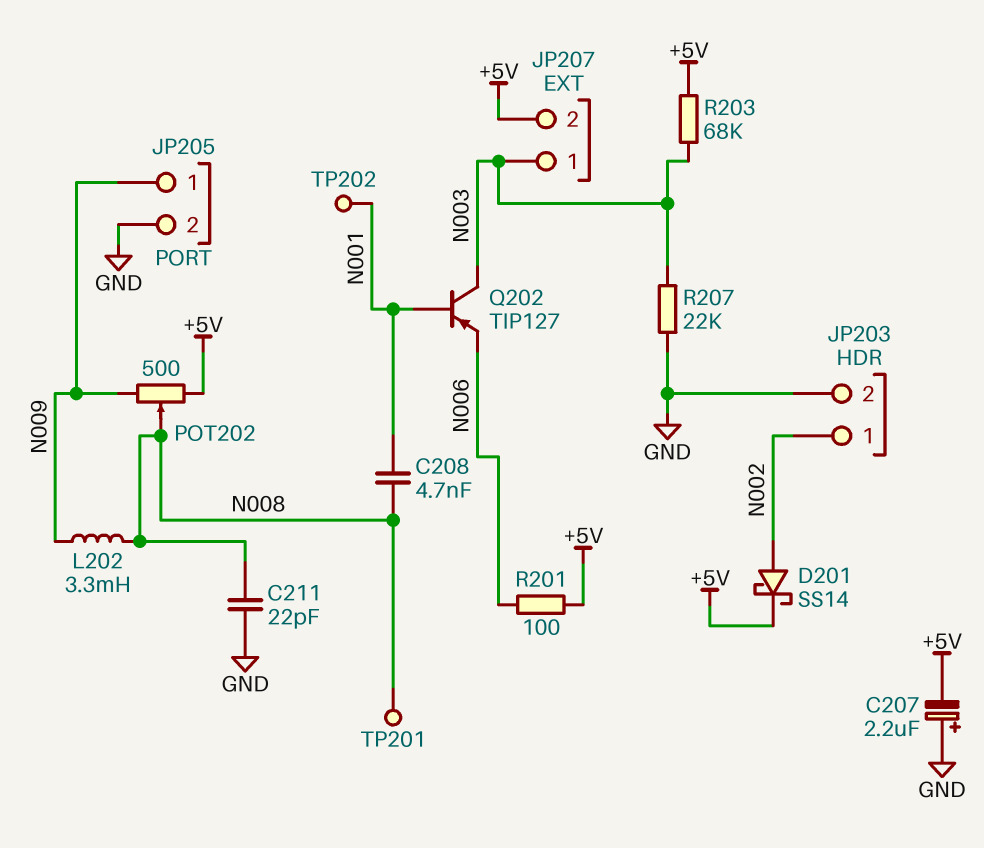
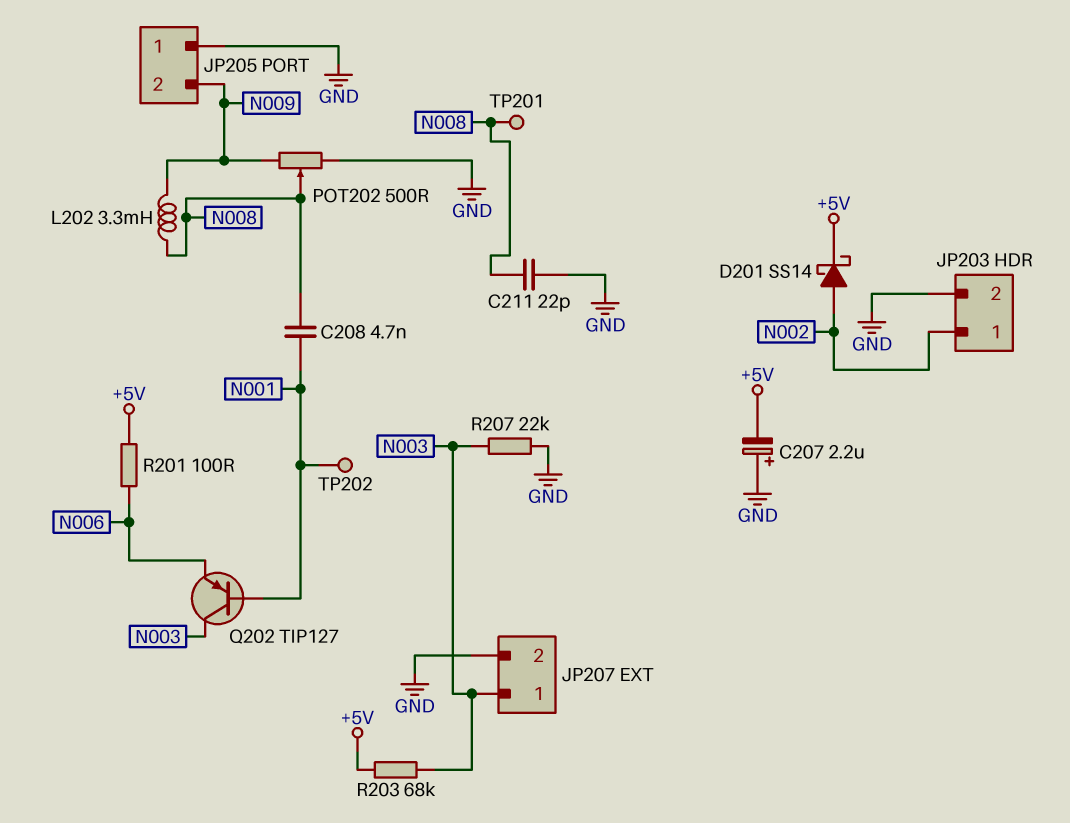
JP205 pin 1: N009 -> GND
JP205 pin 2: GND -> N009
JP207 pin 2: +5V -> GND
POT202: 500 (+5V, N009, wiper N008) -> 500 (GND, N009, wiper N008)

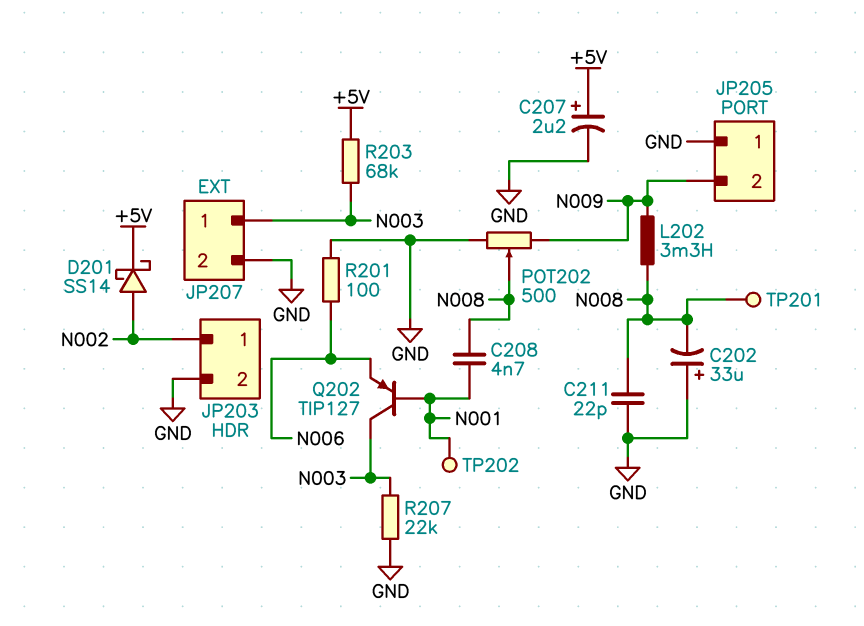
C202: none -> 33uF (plus GND, minus N008)
C207: 2.2uF (plus GND, minus +5V) -> 2.2uF (plus +5V, minus GND)
R201: 100 (+5V, N006) -> 100 (GND, N006)

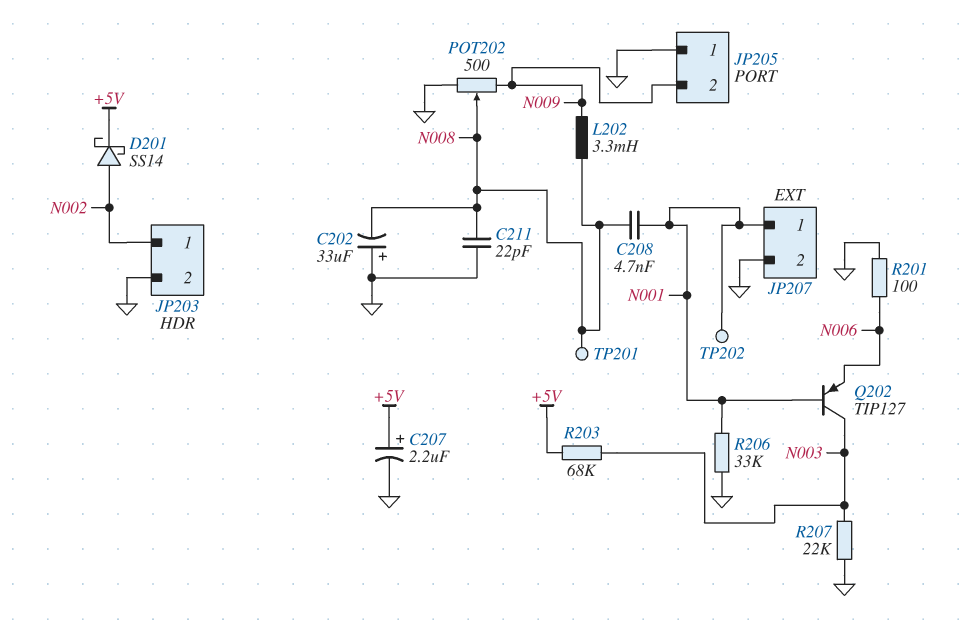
JP207 pin 1: N003 -> N001
R206: none -> 33k (GND, N001)

